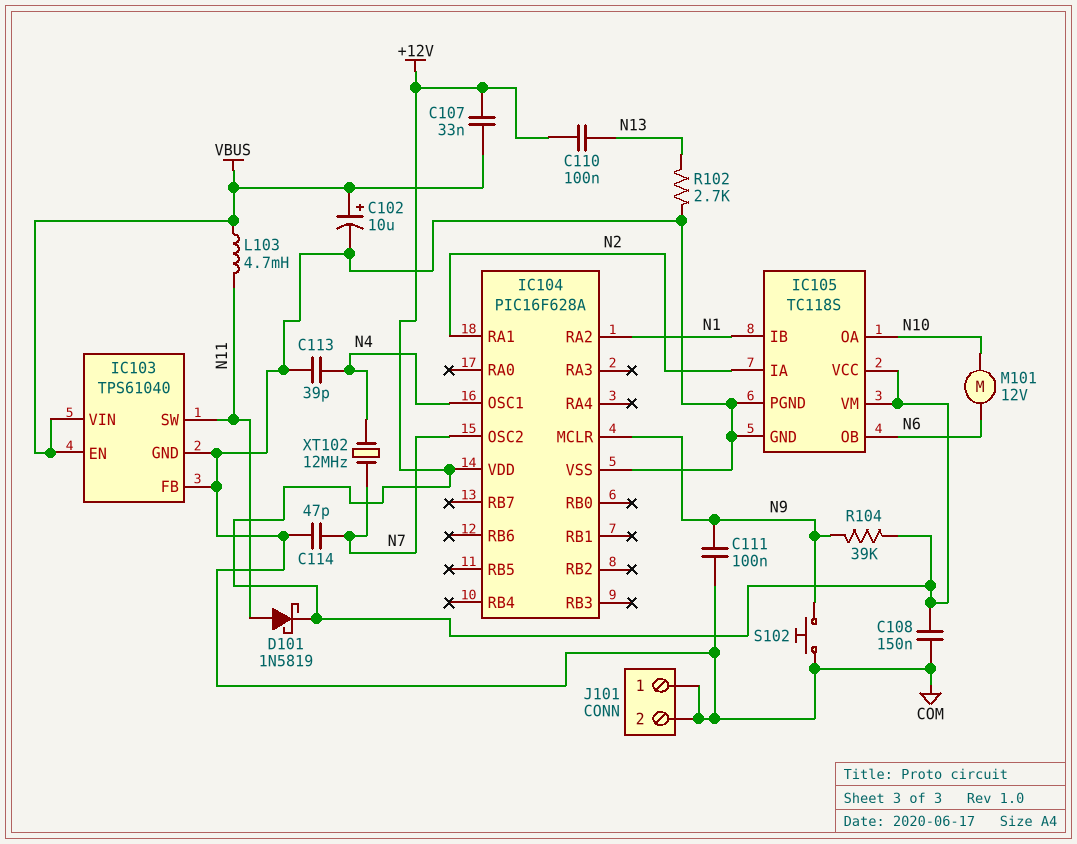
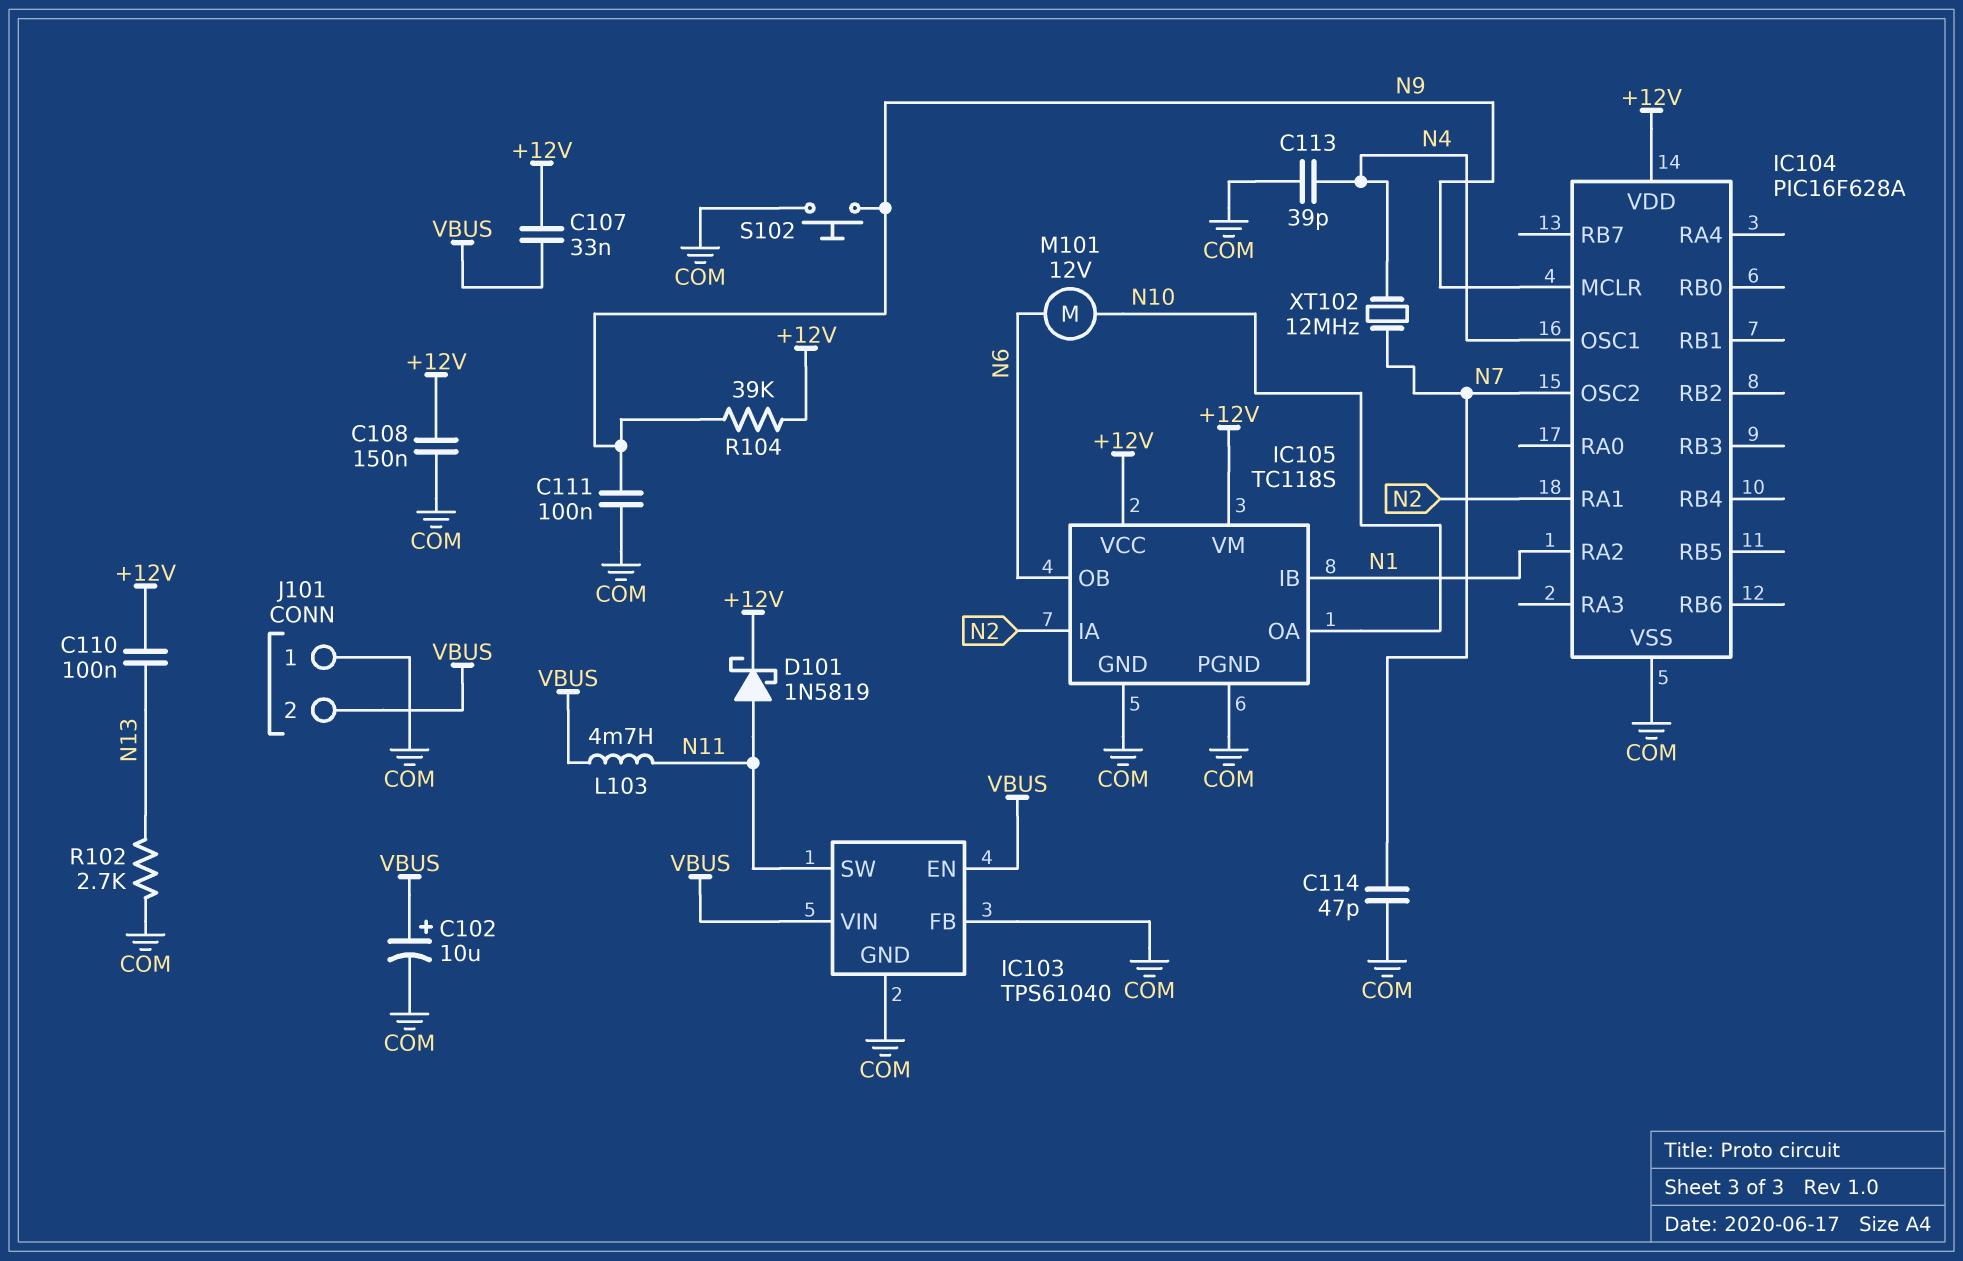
J101 pin 2: COM -> VBUS

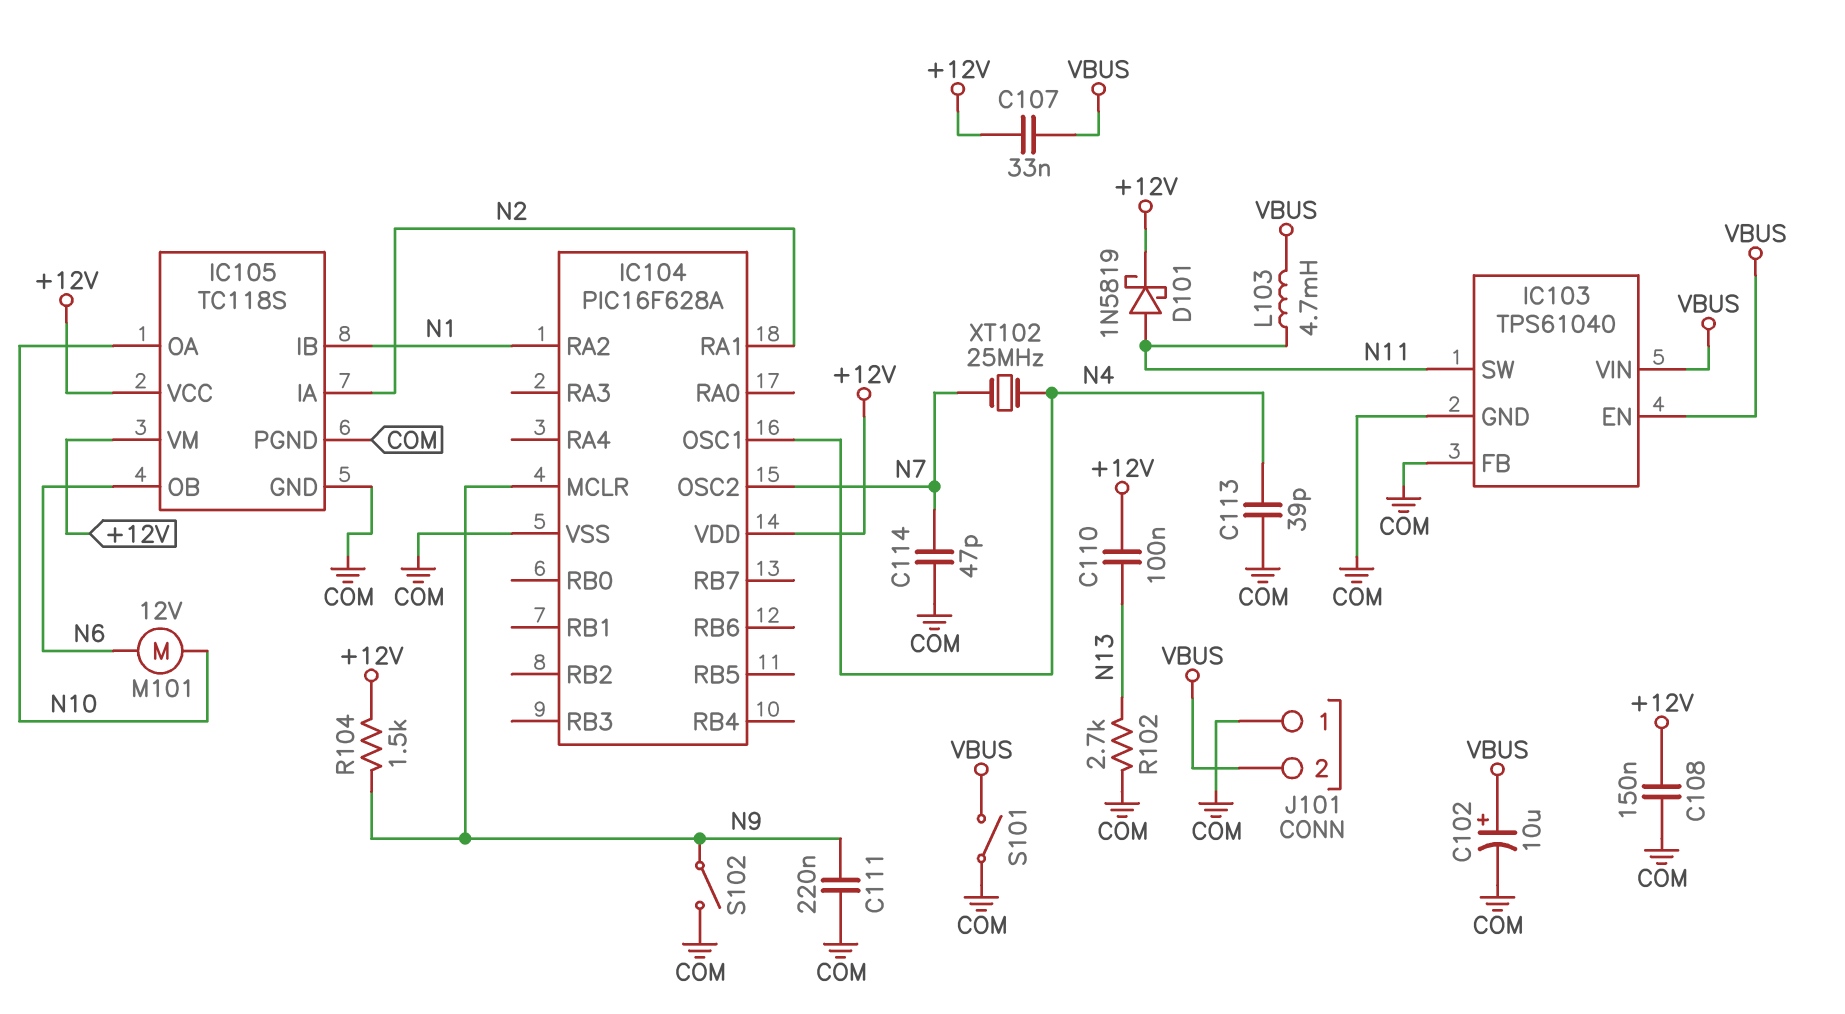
C111: 100nF (COM, N9) -> 220nF (COM, N9)
R104: 39k (+12V, N9) -> 1.5k (+12V, N9)
S101: none -> switch (COM, VBUS)
S102: button (COM, N9) -> switch (COM, N9)
XT102: 12MHz (N4, N7) -> 25MHz (N4, N7)

